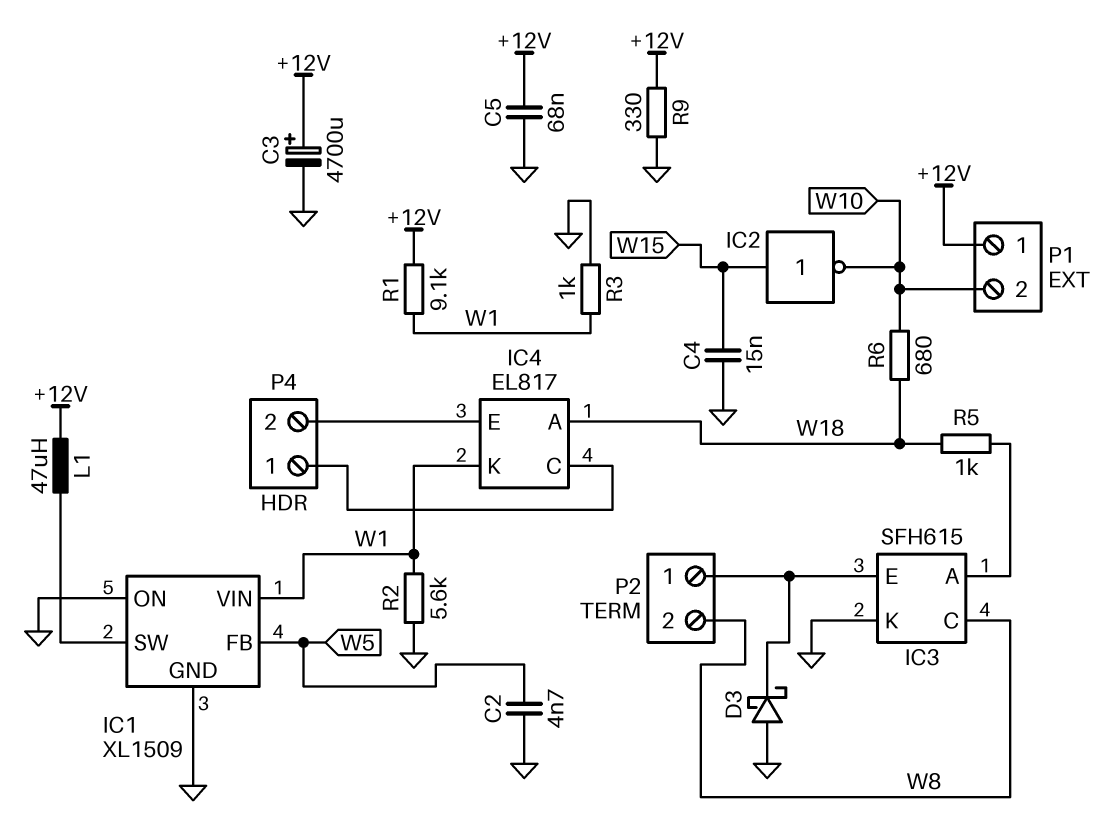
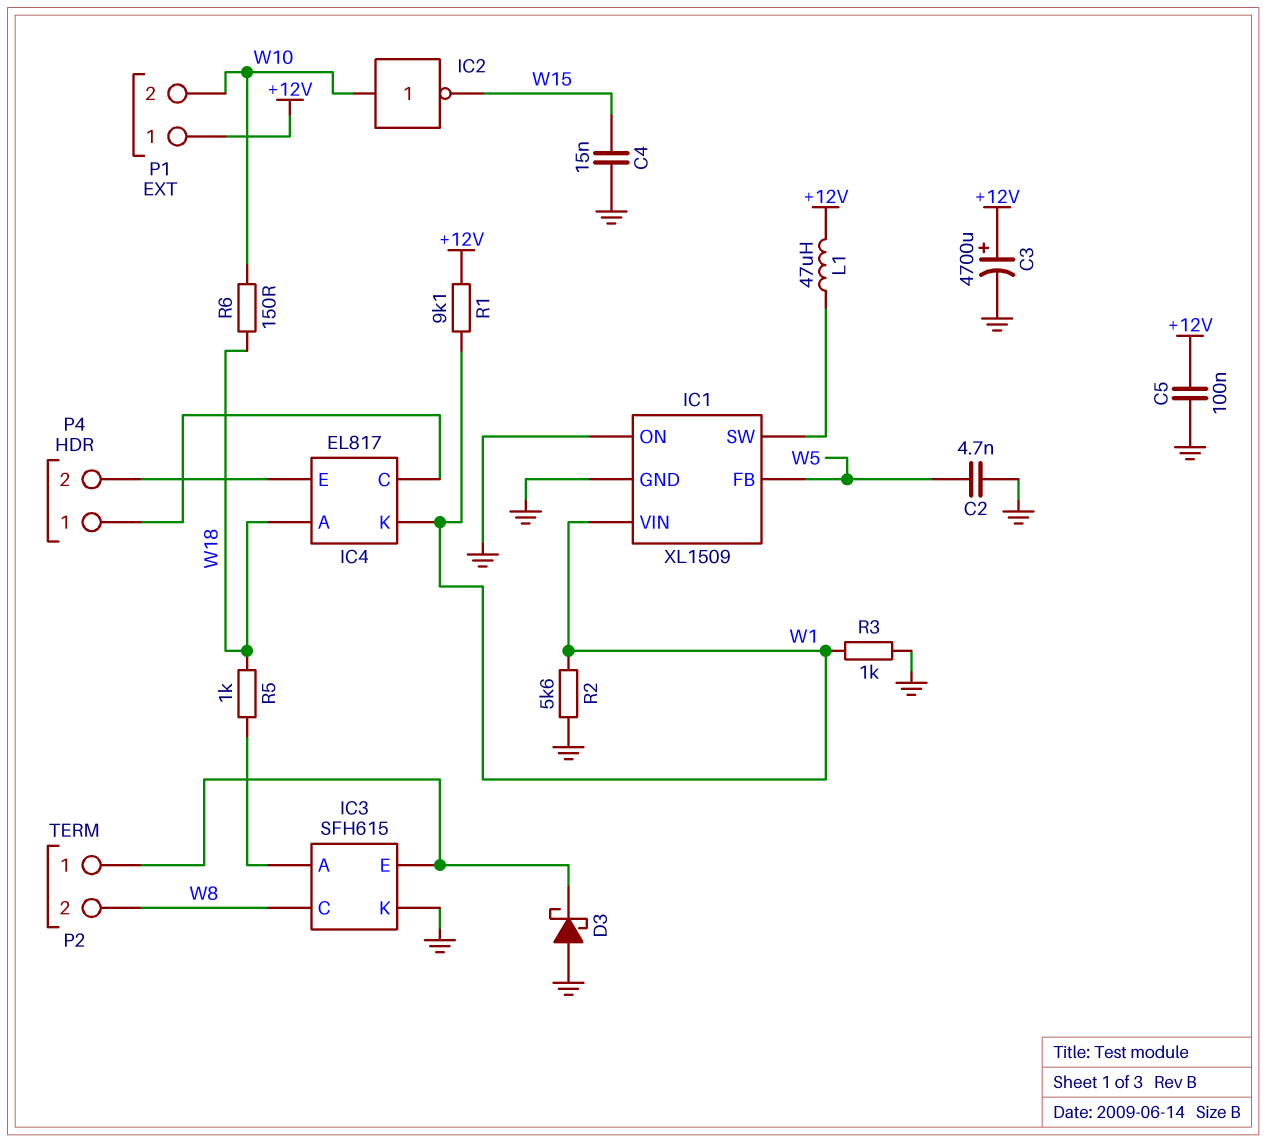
C5: 68nF (+12V, GND) -> 100nF (+12V, GND)
IC2: NOT (in W15, out W10) -> NOT (in W10, out W15)
R6: 680 (W10, W18) -> 150 (W10, W18)
R9: 330 (+12V, GND) -> none

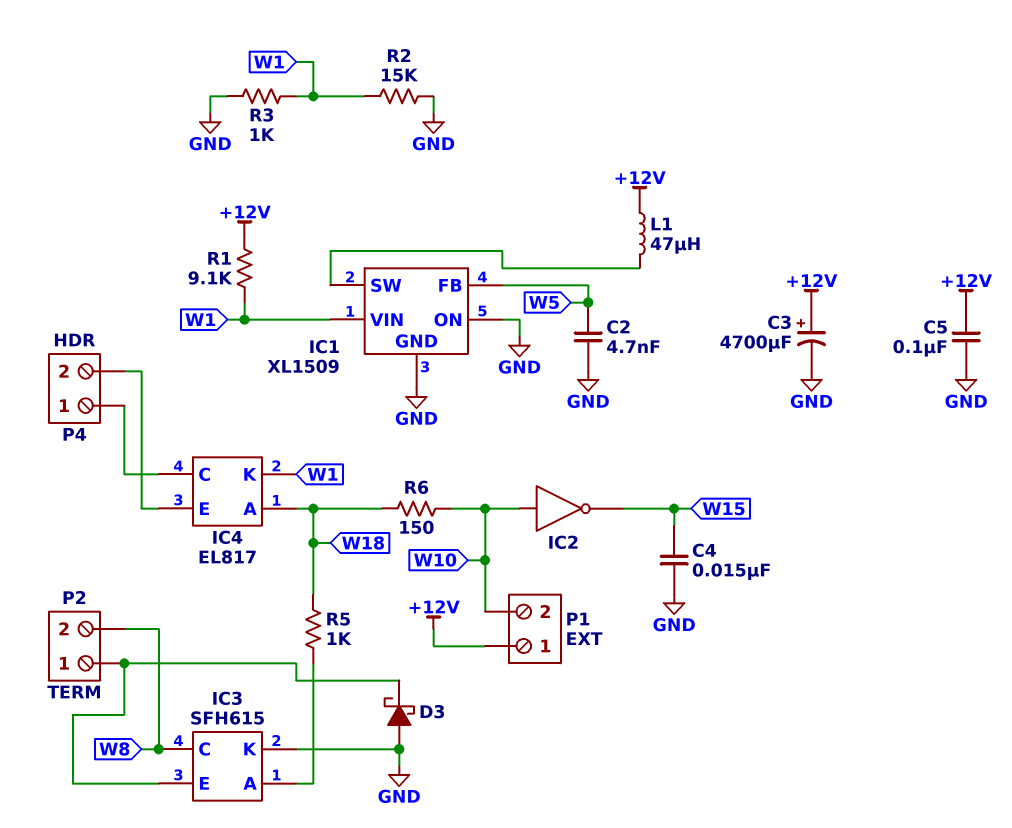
R2: 5.6k (GND, W1) -> 15k (GND, W1)

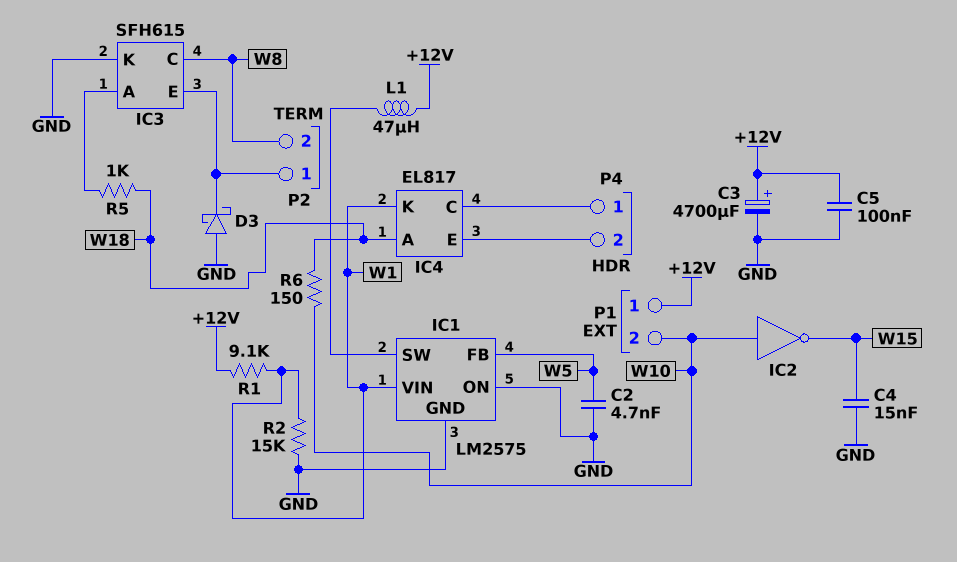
IC1: XL1509 -> LM2575
R3: 1k (GND, W1) -> none

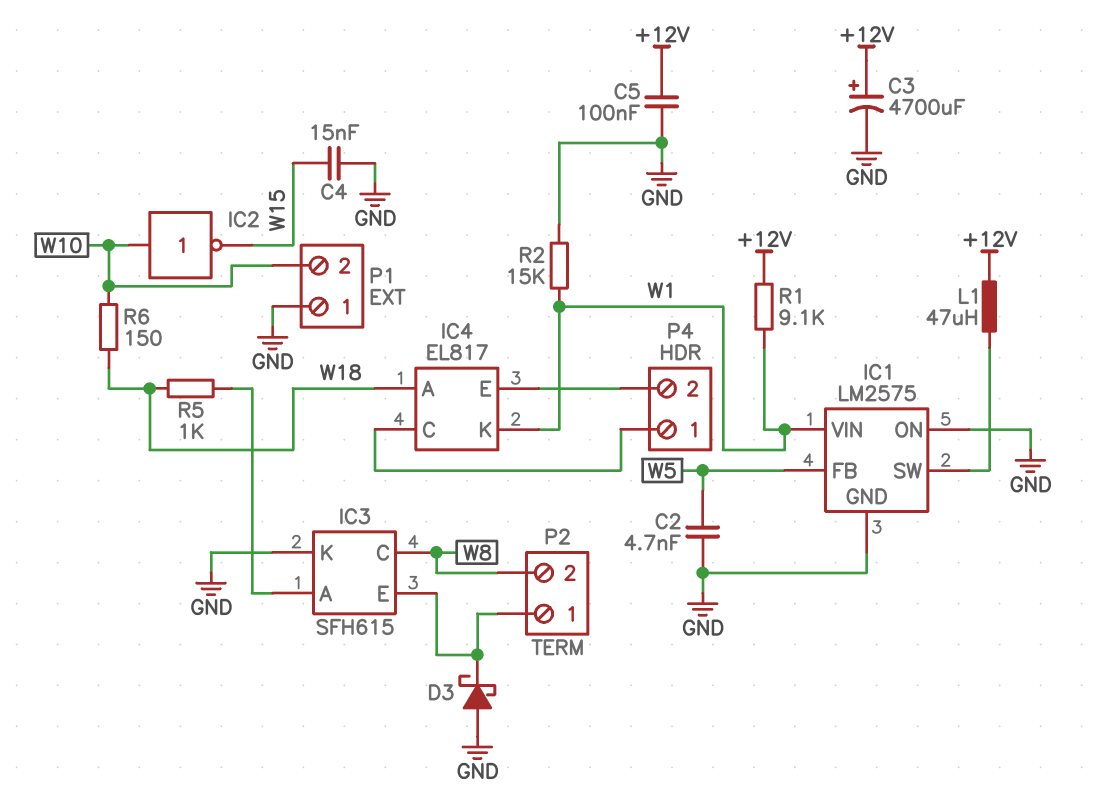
P1 pin 1: +12V -> GND

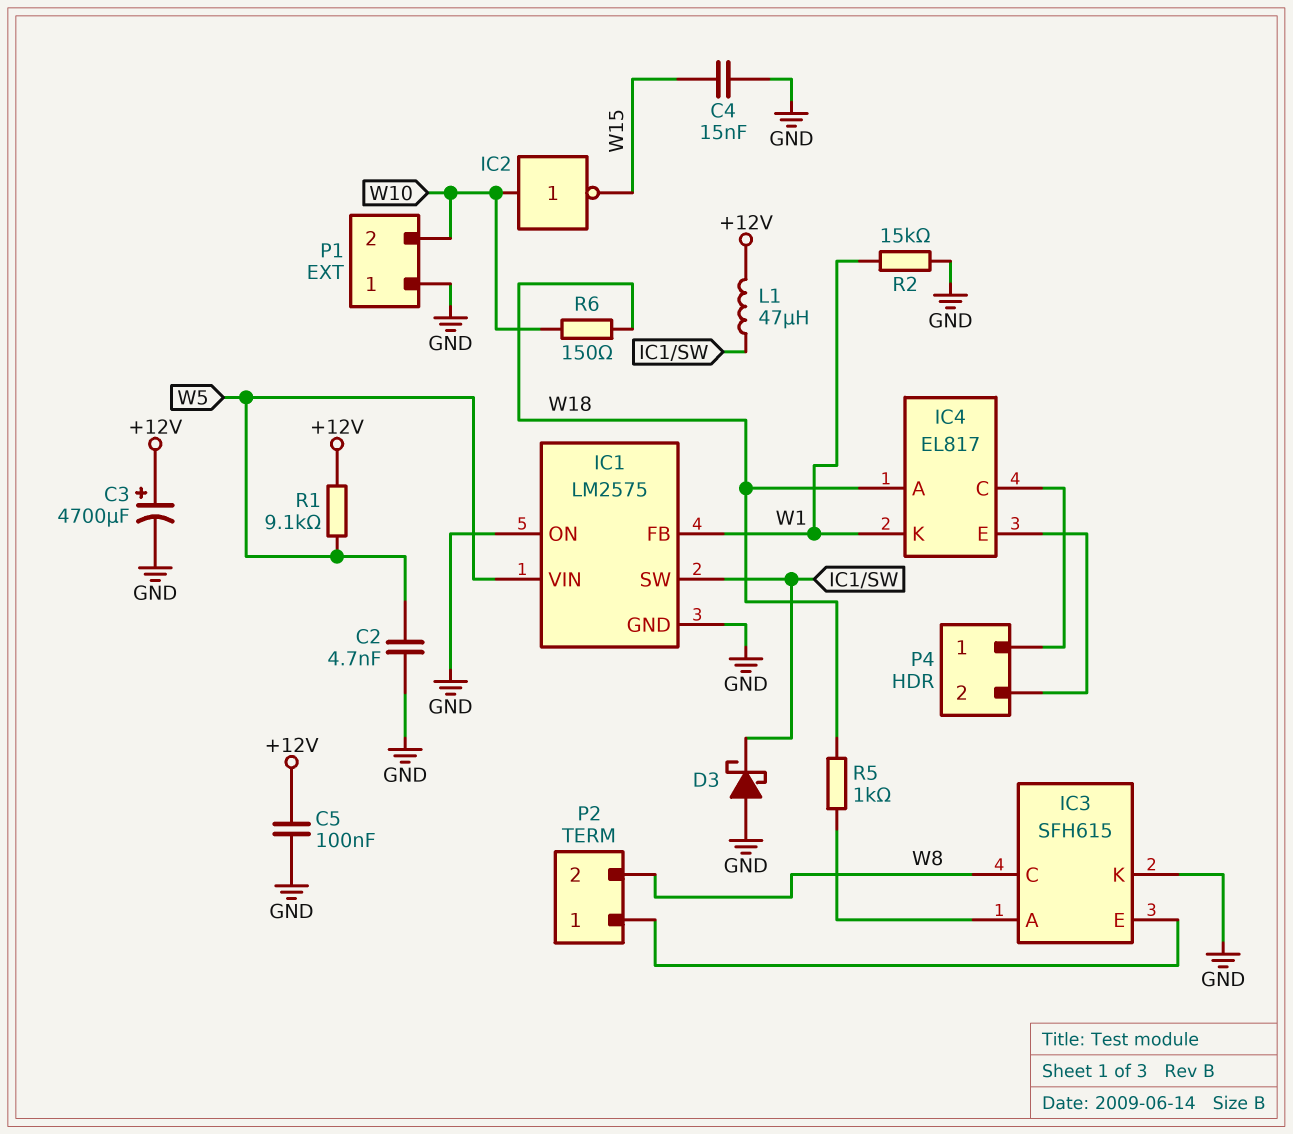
D3: schottky (A GND, K IC3/E) -> schottky (A GND, K IC1/SW)
IC1 pin FB: W5 -> W1
IC1 pin VIN: W1 -> W5
R1: 9.1k (+12V, W1) -> 9.1k (+12V, W5)

